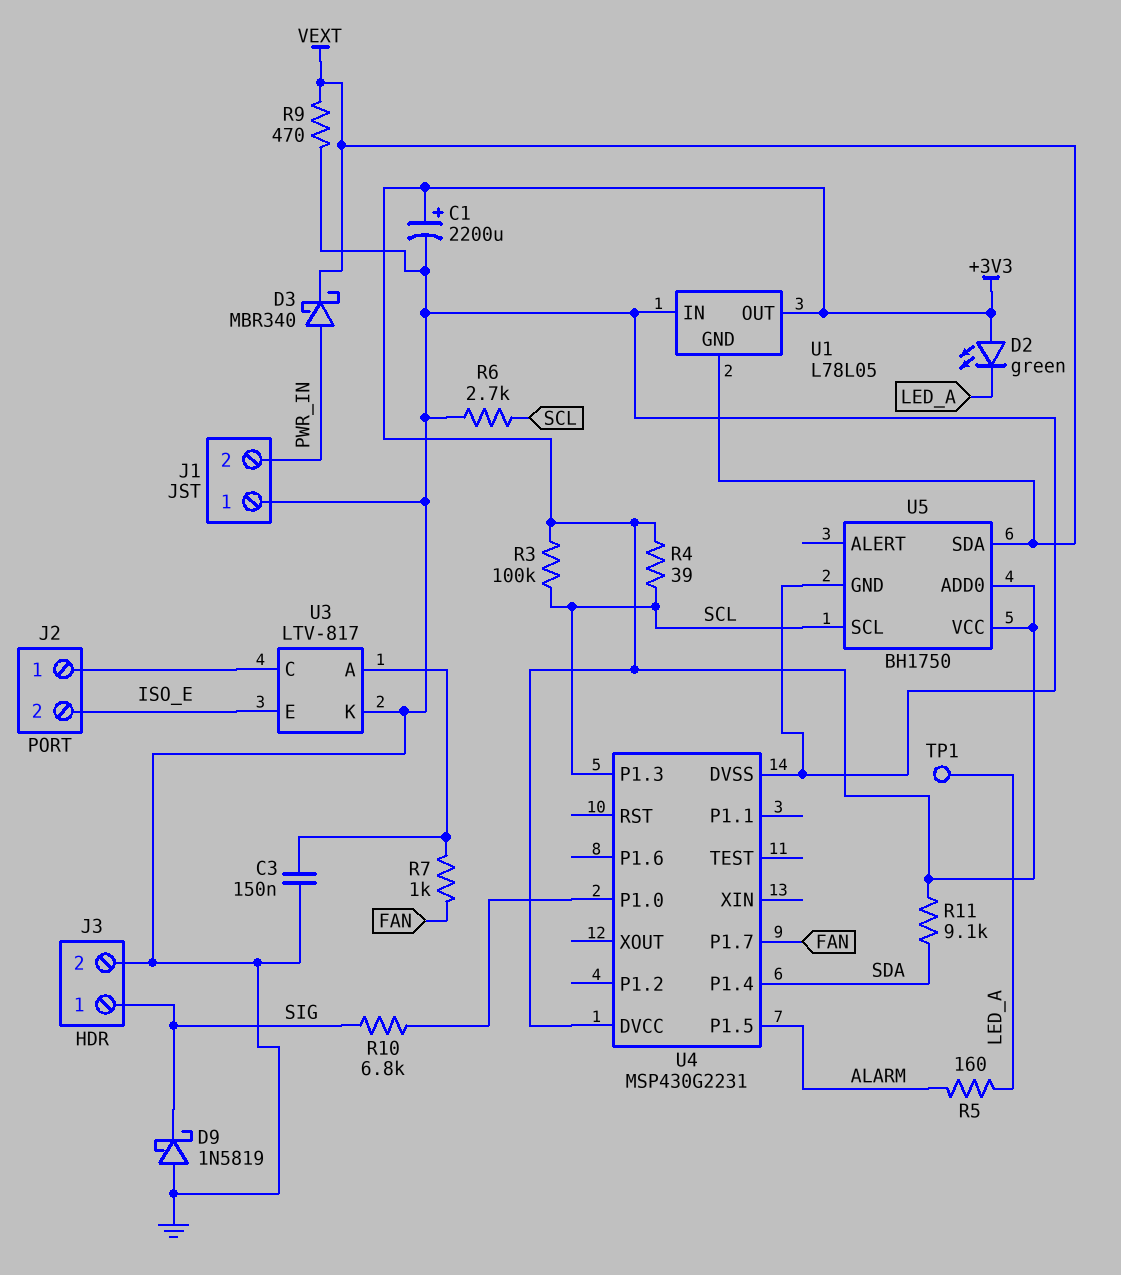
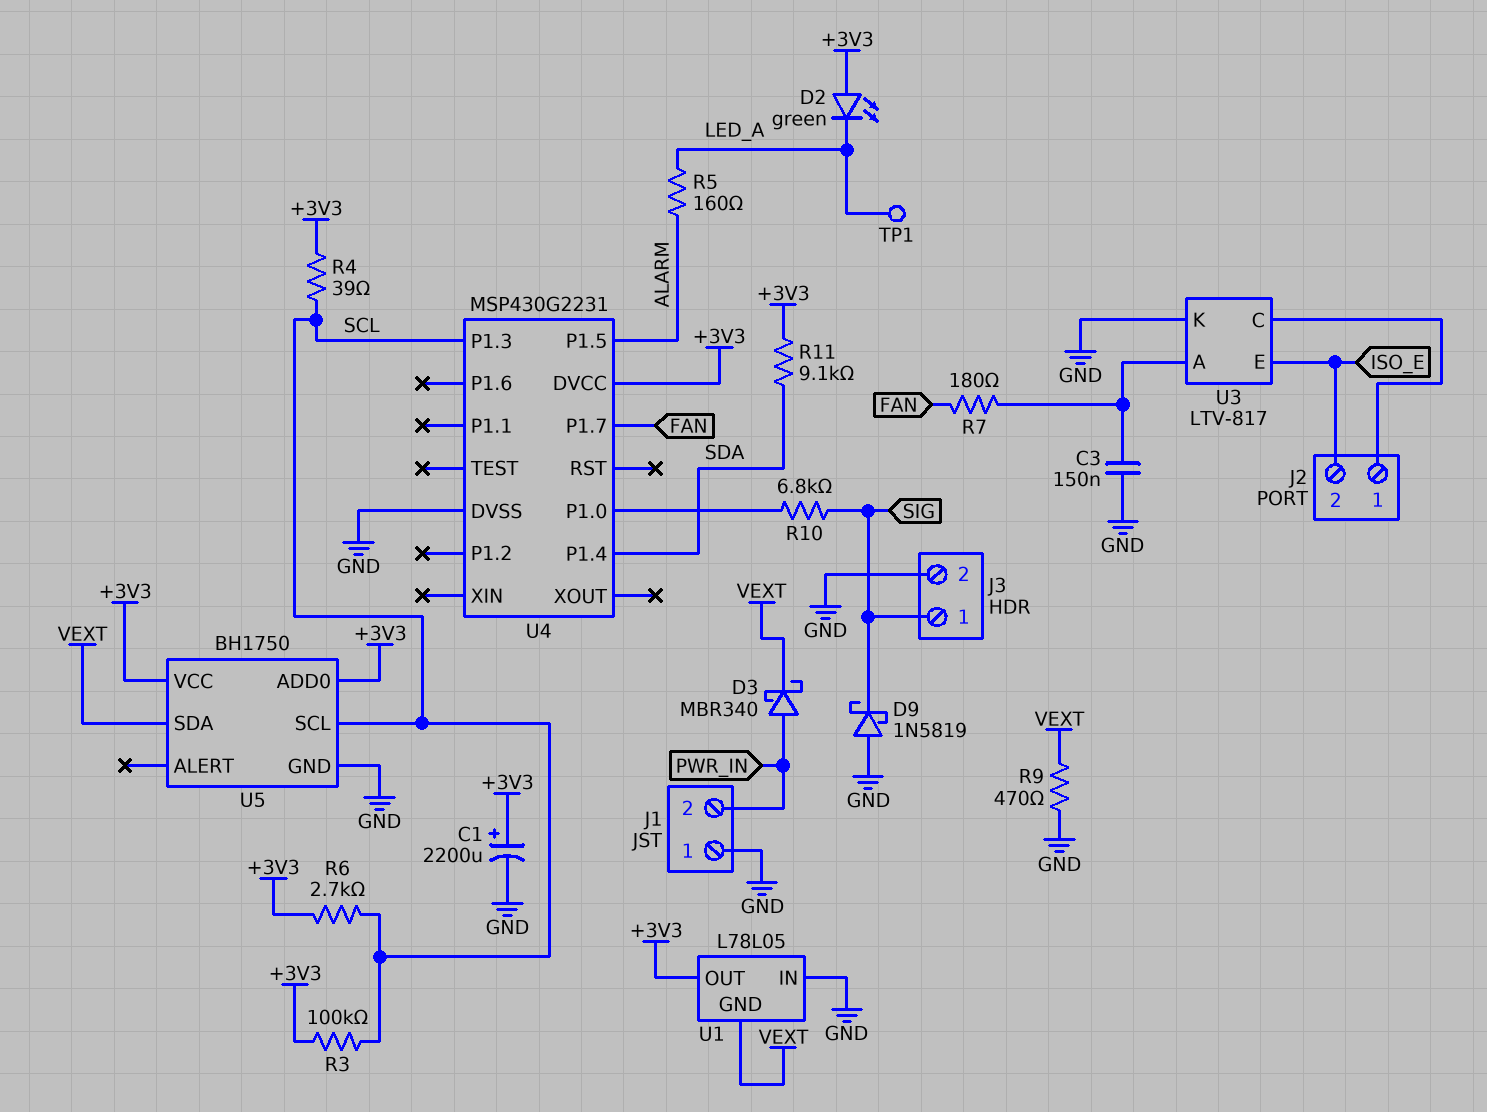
R6: 2.7k (GND, SCL) -> 2.7k (+3V3, SCL)
R7: 1k (FAN, U3/A) -> 180 (FAN, U3/A)

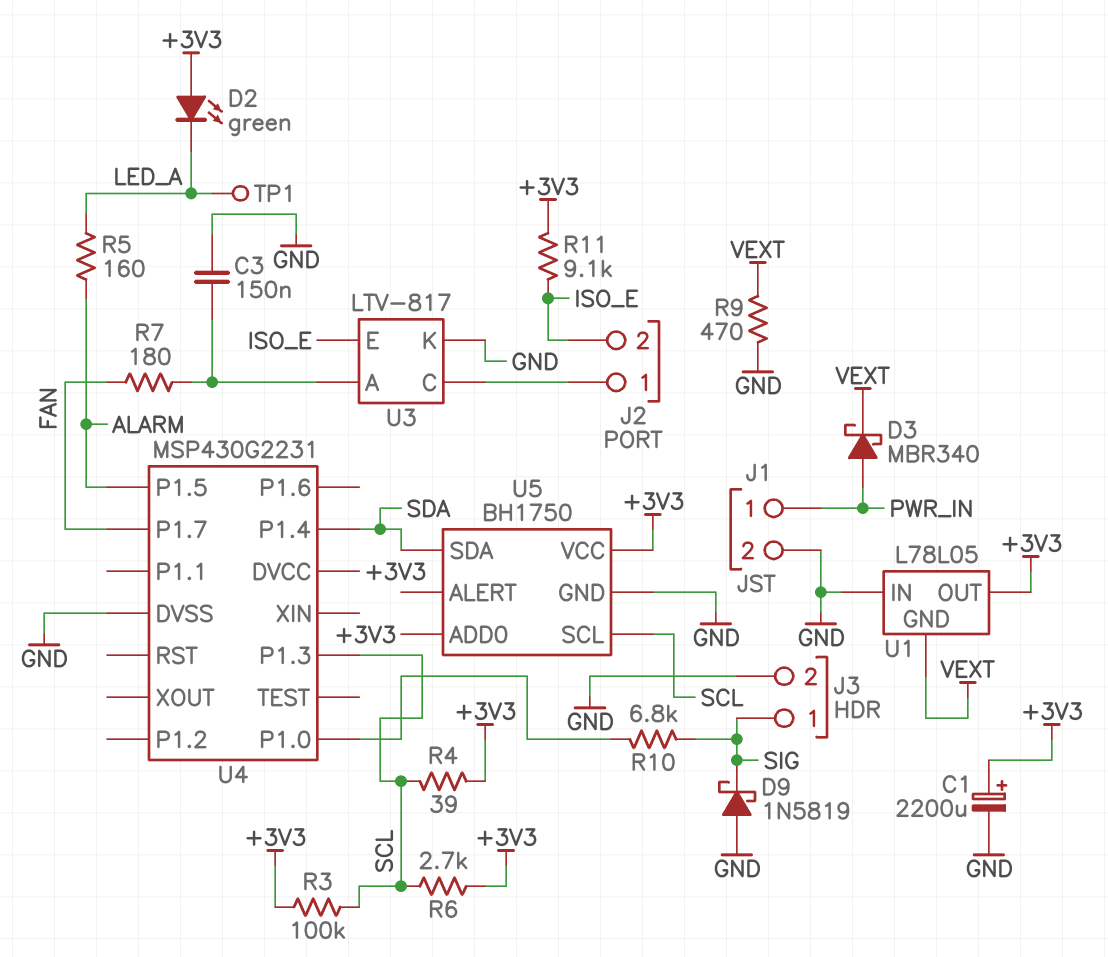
J1 pin 1: GND -> PWR_IN
J1 pin 2: PWR_IN -> GND
R11: 9.1k (+3V3, SDA) -> 9.1k (+3V3, ISO_E)
U5 pin SDA: VEXT -> SDA

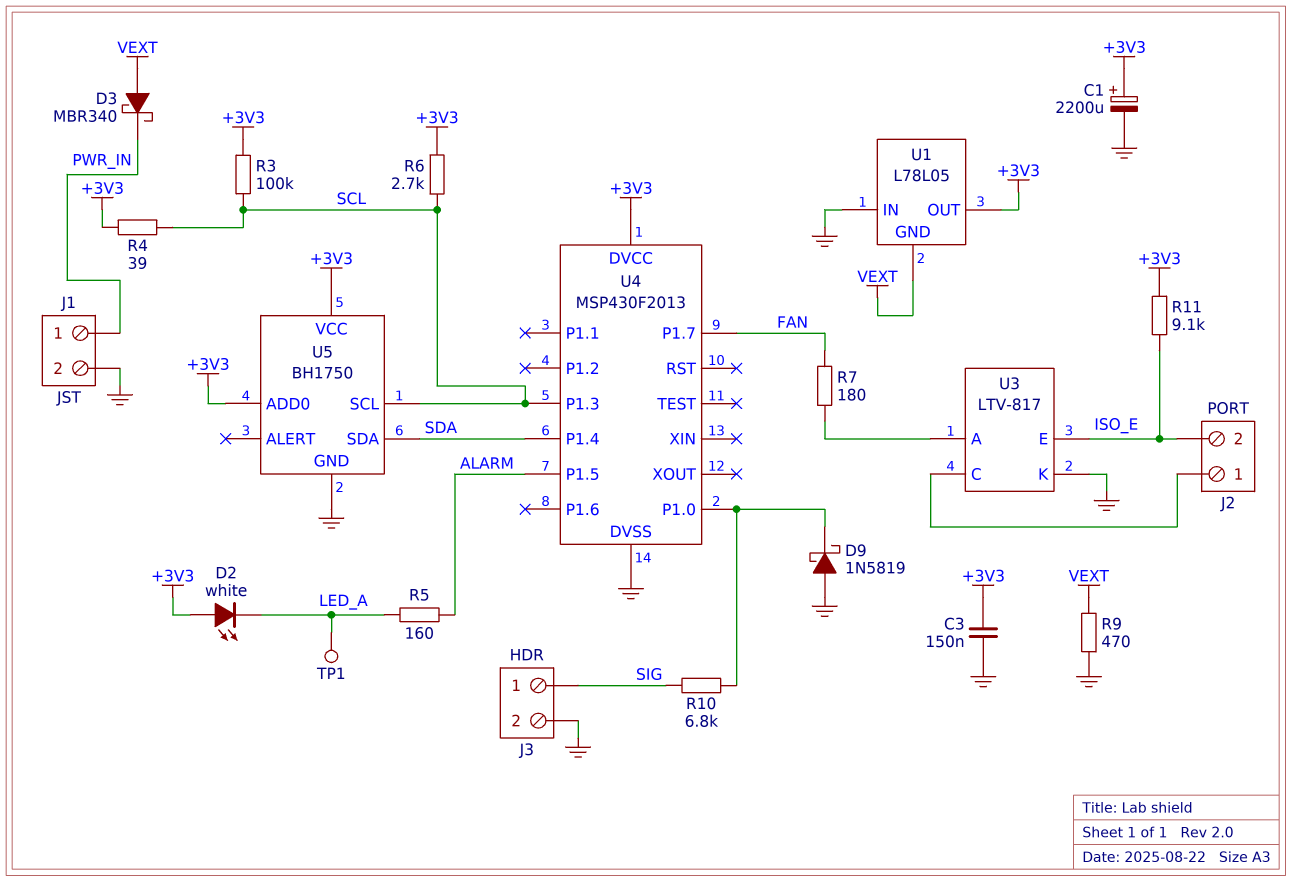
C3: 150nF (GND, U3/A) -> 150nF (+3V3, GND)
D2: LED green (A +3V3, K LED_A) -> LED white (A +3V3, K LED_A)
D3: schottky MBR340 (A PWR_IN, K VEXT) -> schottky MBR340 (A VEXT, K PWR_IN)
D9: schottky 1N5819 (A GND, K SIG) -> schottky 1N5819 (A GND, K U4/P1.0)
U4: MSP430G2231 -> MSP430F2013

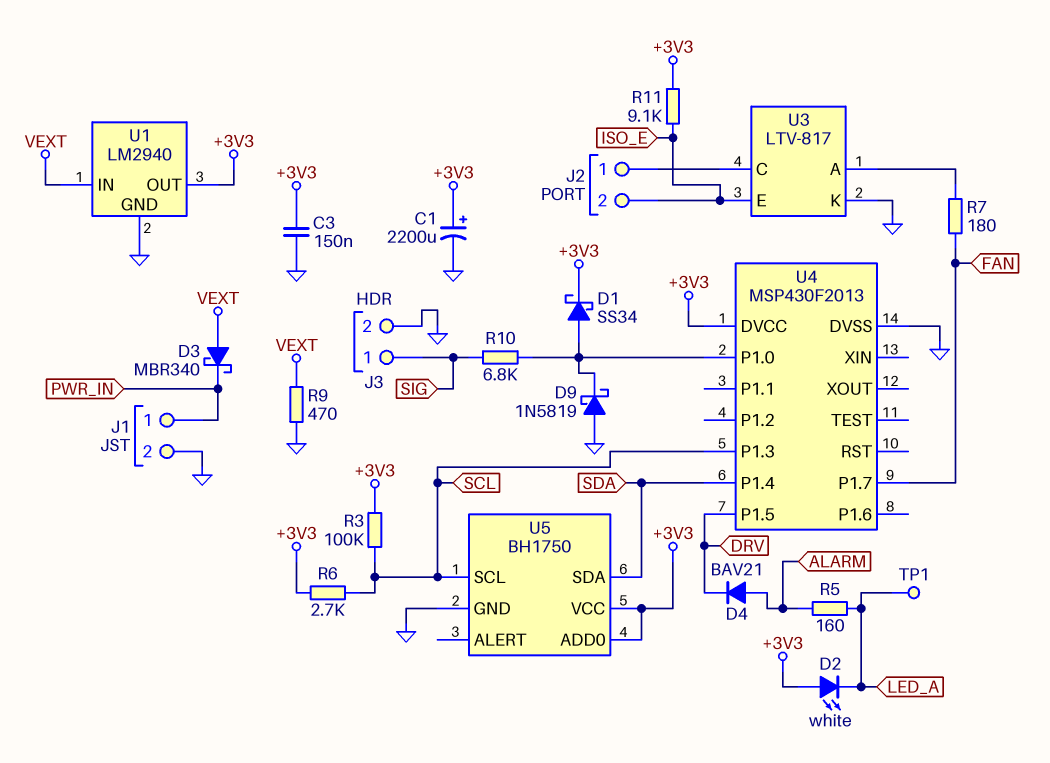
D1: none -> schottky SS34 (A U4/P1.0, K +3V3)
D4: none -> diode BAV21 (A ALARM, K DRV)
R4: 39 (+3V3, SCL) -> none
U1: L78L05 -> LM2940
U1 pin GND: VEXT -> GND
U1 pin IN: GND -> VEXT
U4 pin P1.5: ALARM -> DRV

